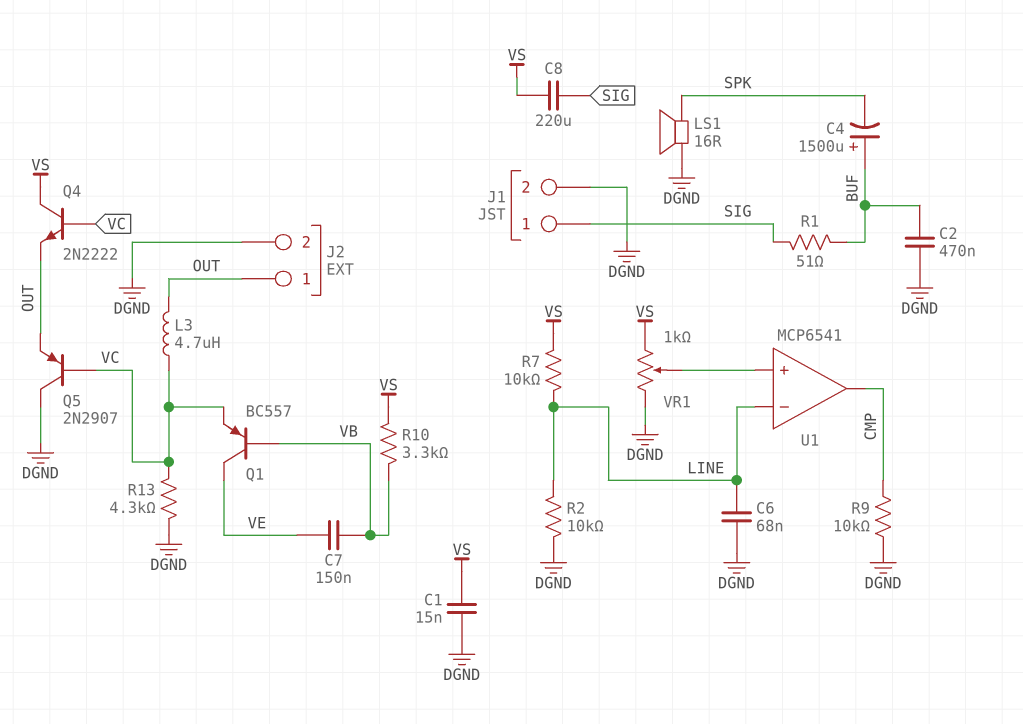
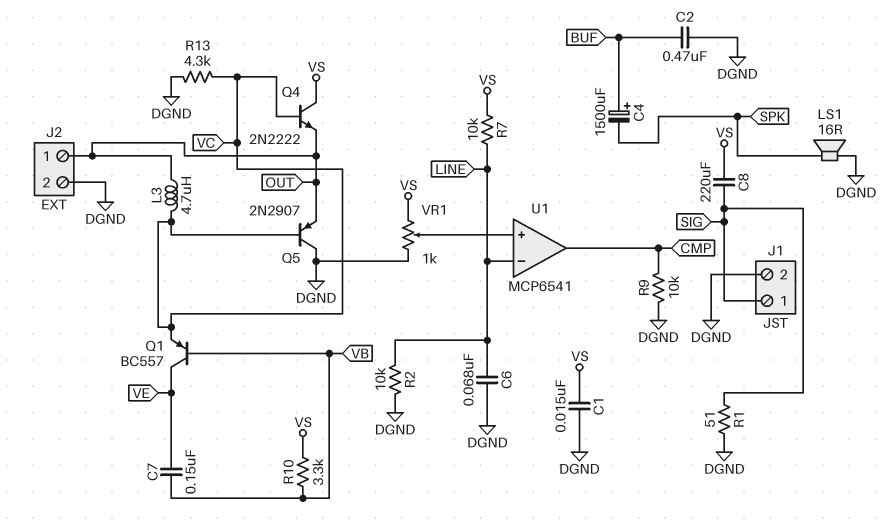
R1: 51 (BUF, SIG) -> 51 (DGND, SIG)

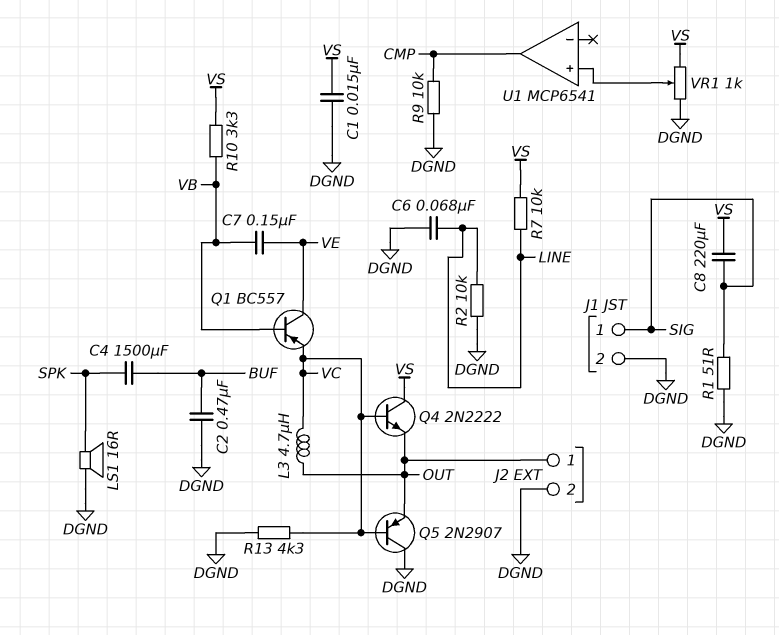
C4: 1500uF (plus BUF, minus SPK) -> 1500uF (BUF, SPK)
U1 pin in-: LINE -> none

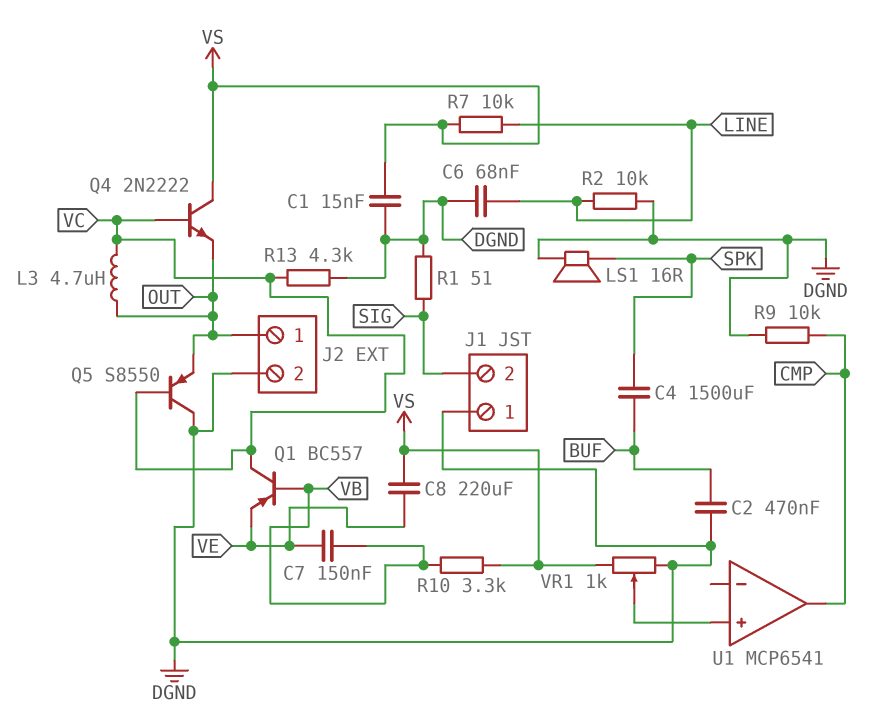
C8: 220uF (SIG, VS) -> 220uF (VE, VS)
J1 pin 1: SIG -> DGND
J1 pin 2: DGND -> SIG
Q1: PNP BC557 (B VB, C VE, E VC) -> PNP BC557 (B VB, C VC, E VE)
Q5: PNP 2N2907 (B VC, C DGND, E OUT) -> PNP S8550 (B VC, C DGND, E OUT)

